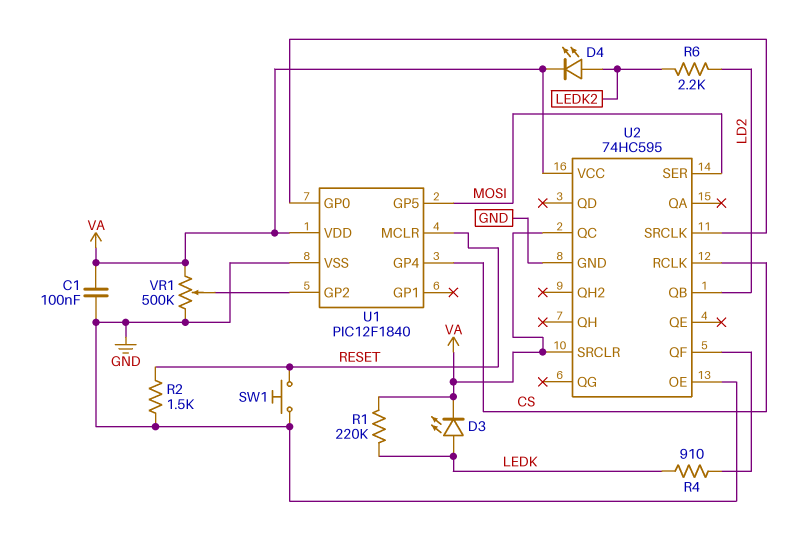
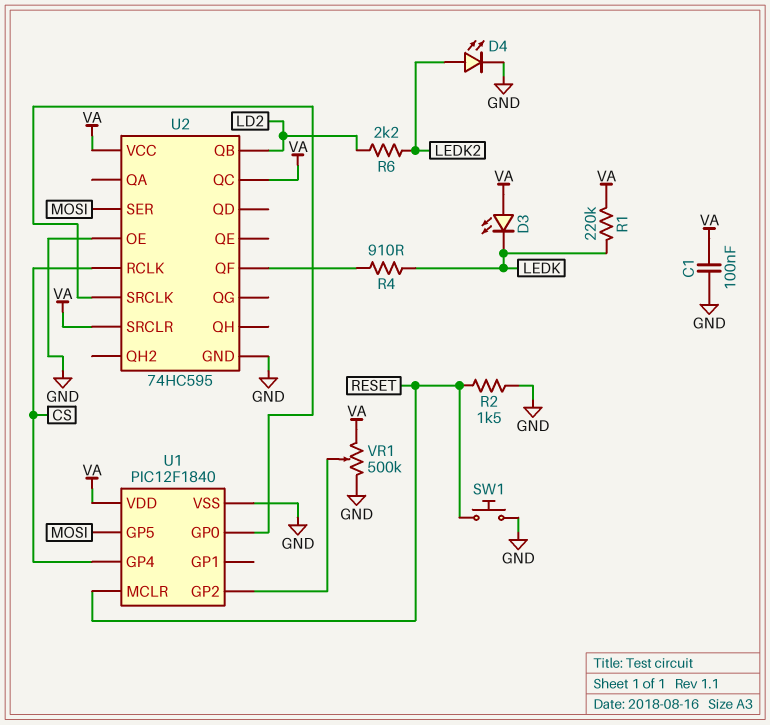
D3: LED (A LEDK, K VA) -> LED (A VA, K LEDK)
D4: LED (A LEDK2, K VA) -> LED (A LEDK2, K GND)

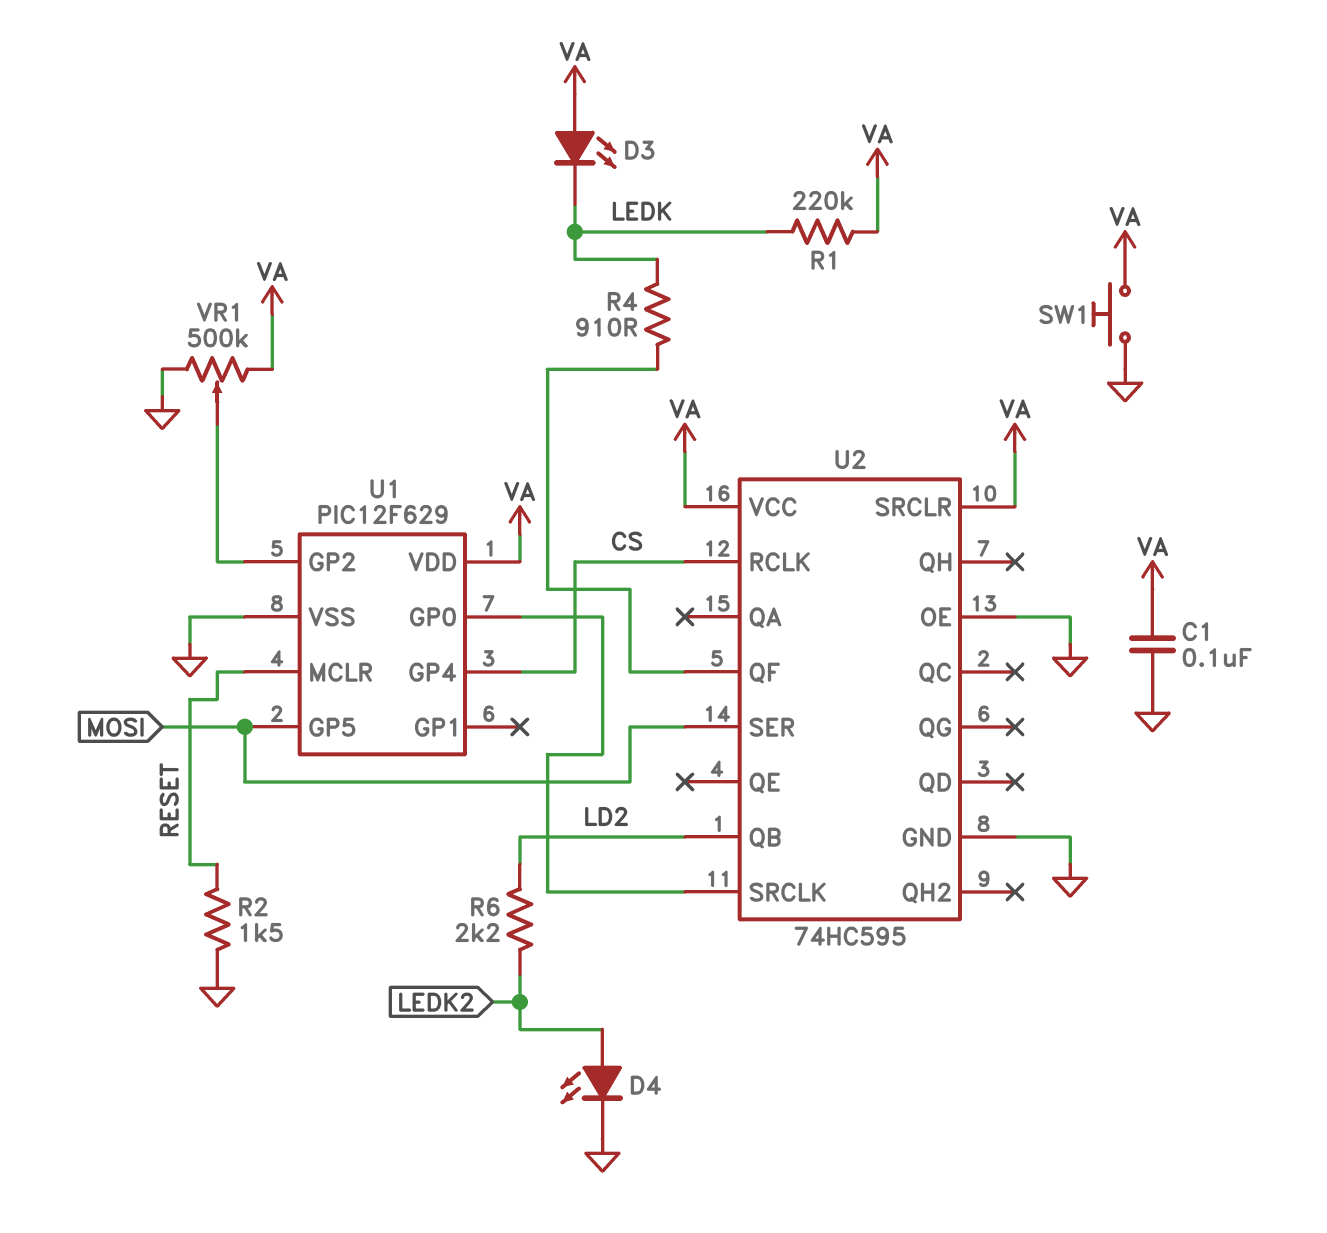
SW1: button (GND, RESET) -> button (GND, VA)
U1: PIC12F1840 -> PIC12F629
U2 pin QC: VA -> none

